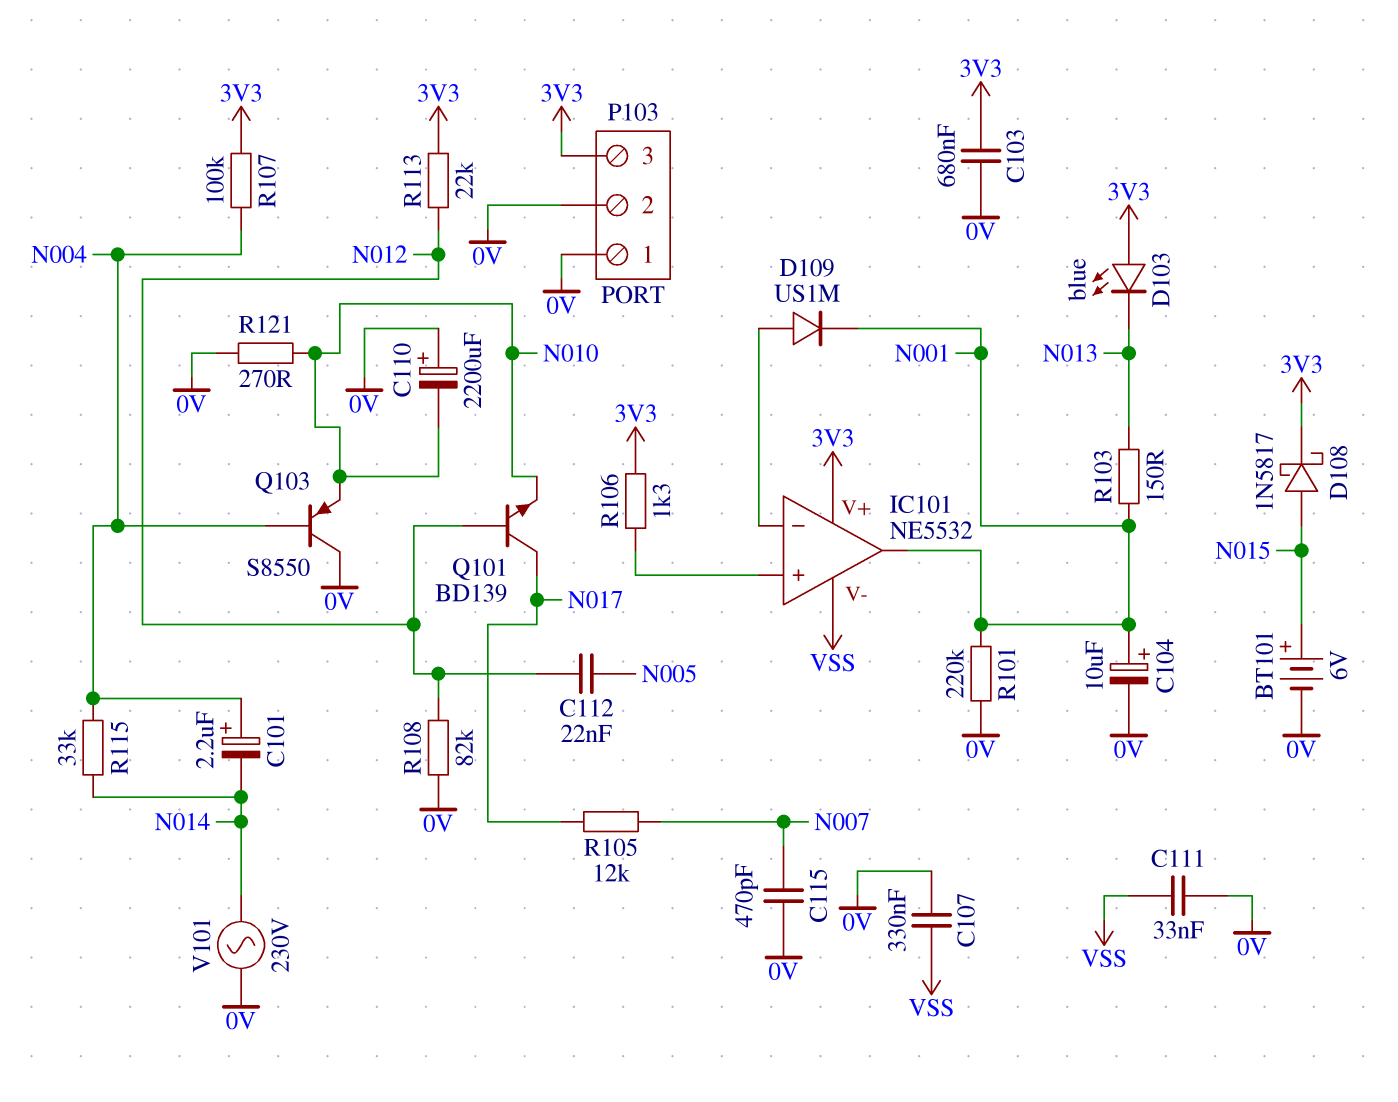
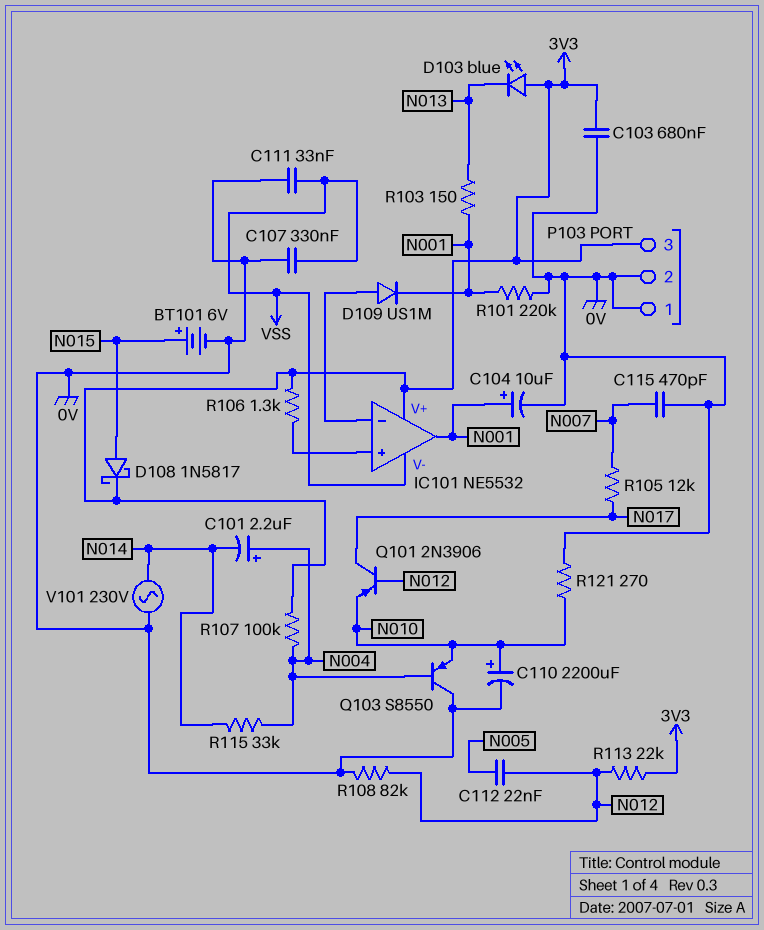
C110: 2200uF (plus 0V, minus N010) -> 2200uF (plus N010, minus 0V)
Q101: NPN BD139 (B N012, C N017, E N010) -> PNP 2N3906 (B N012, C N017, E N010)

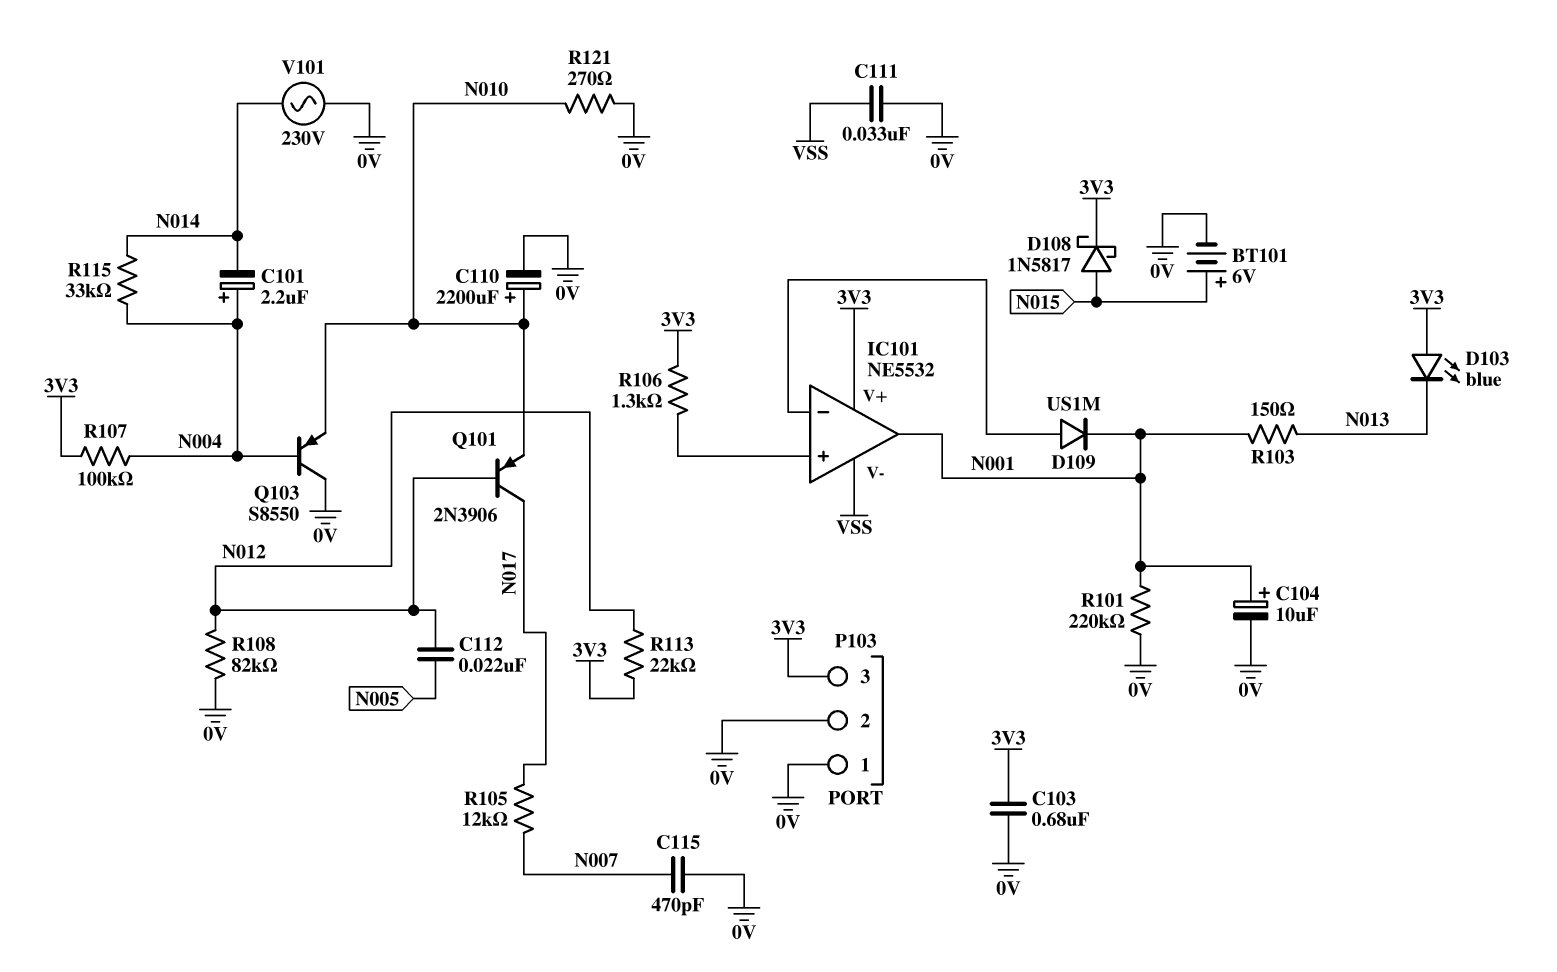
C107: 330nF (0V, VSS) -> none

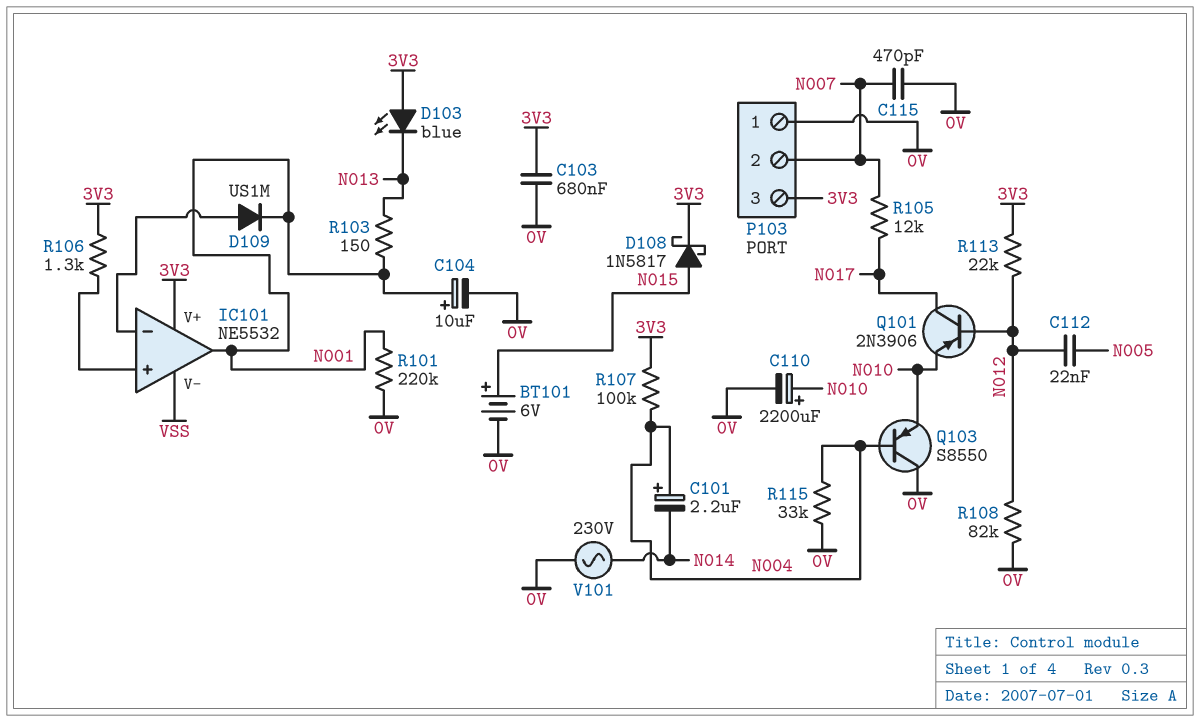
C111: 33nF (0V, VSS) -> none
P103 pin 2: 0V -> N007
R115: 33k (N004, N014) -> 33k (0V, N004)
R121: 270 (0V, N010) -> none

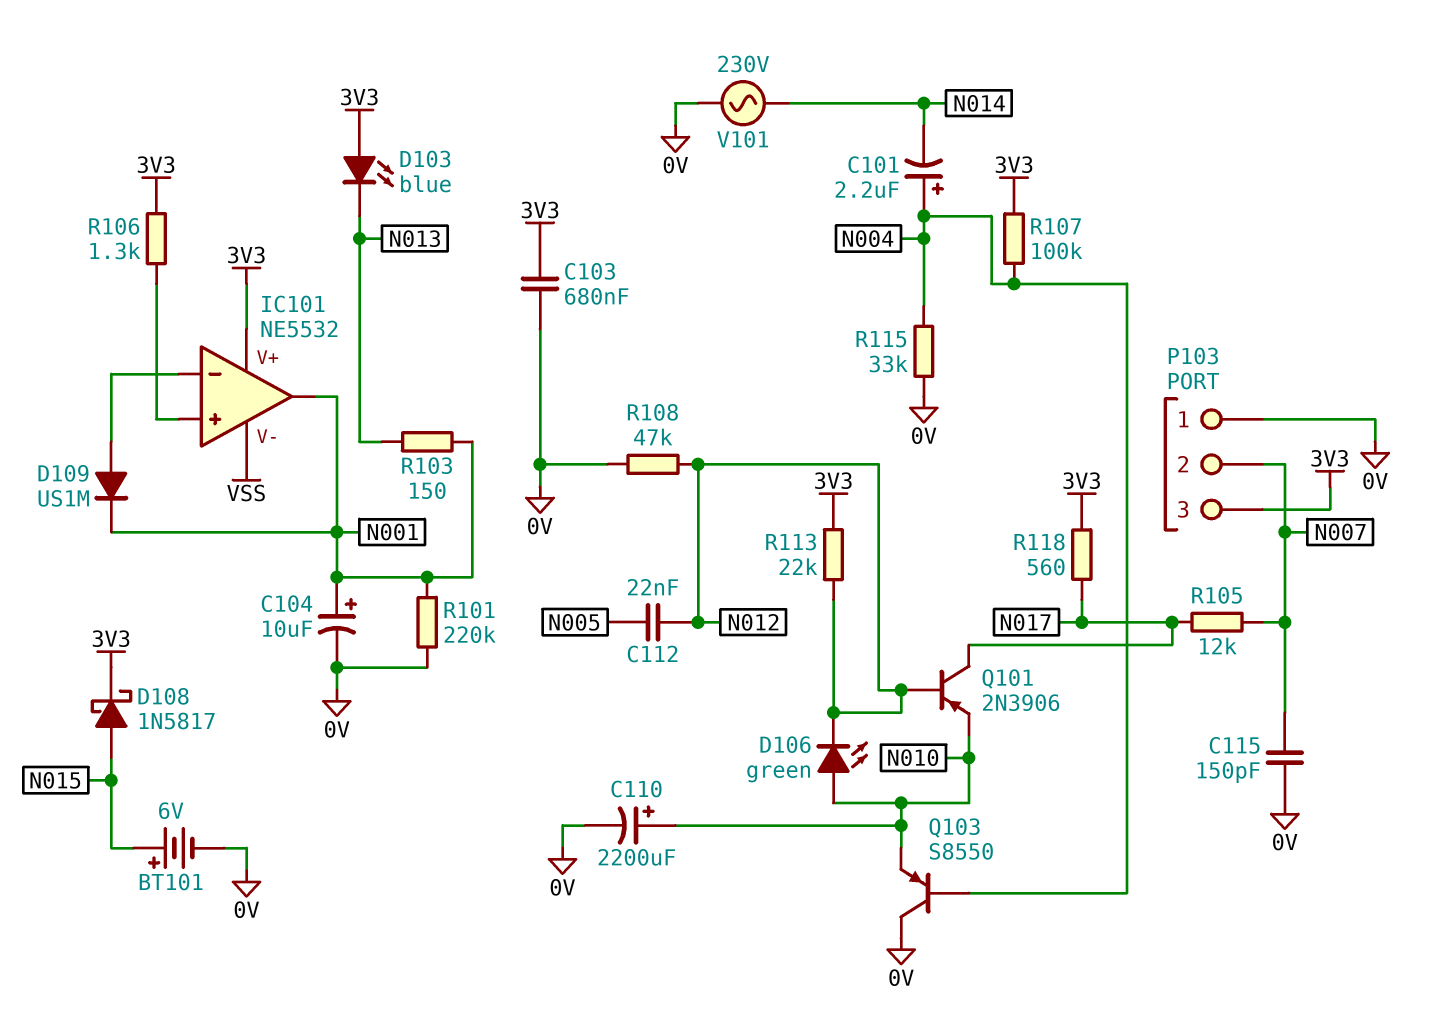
C115: 470pF (0V, N007) -> 150pF (0V, N007)
D106: none -> LED green (A N010, K N012)
R108: 82k (0V, N012) -> 47k (0V, N012)
R118: none -> 560 (3V3, N017)

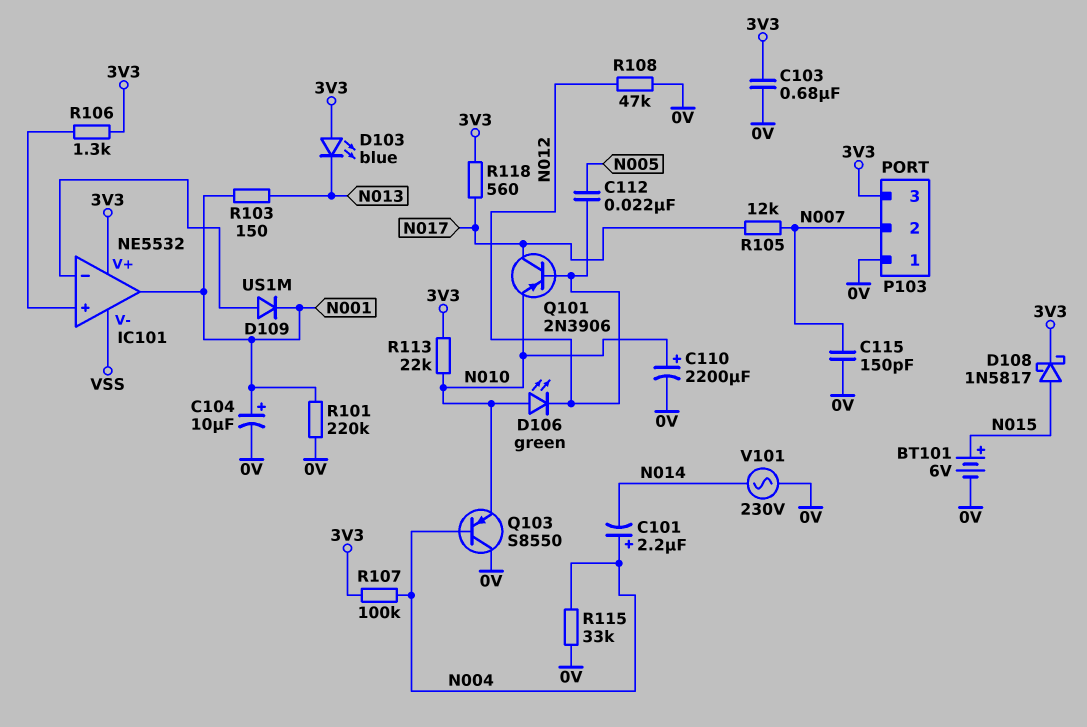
R113: 22k (3V3, N012) -> 22k (3V3, N010)

